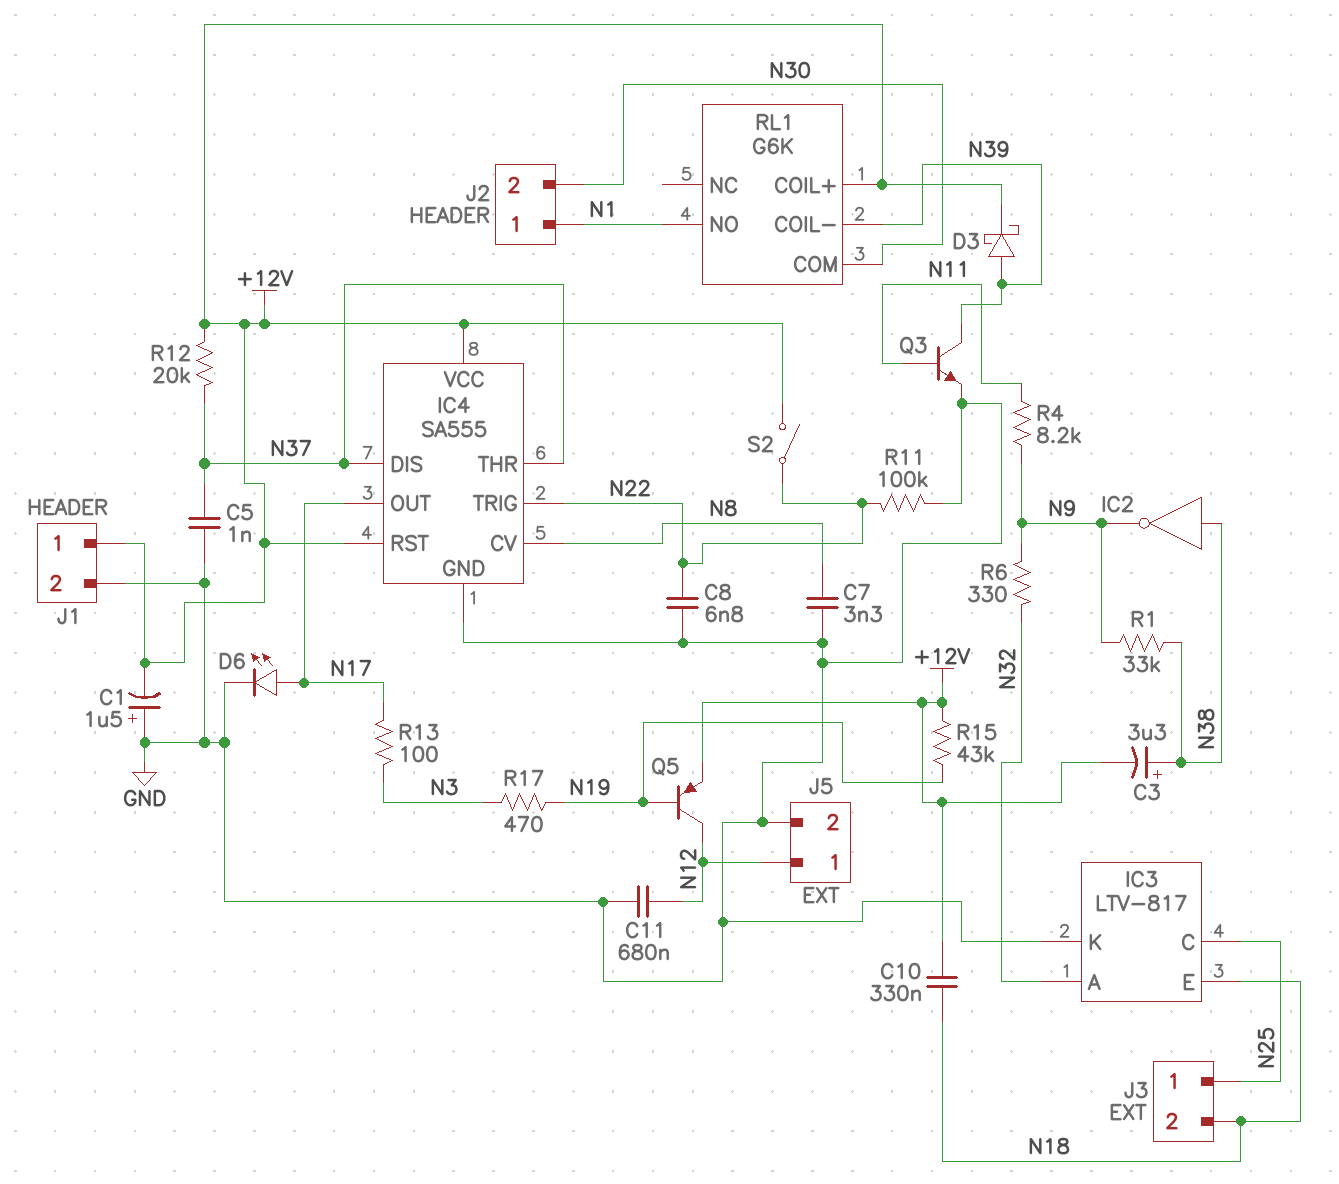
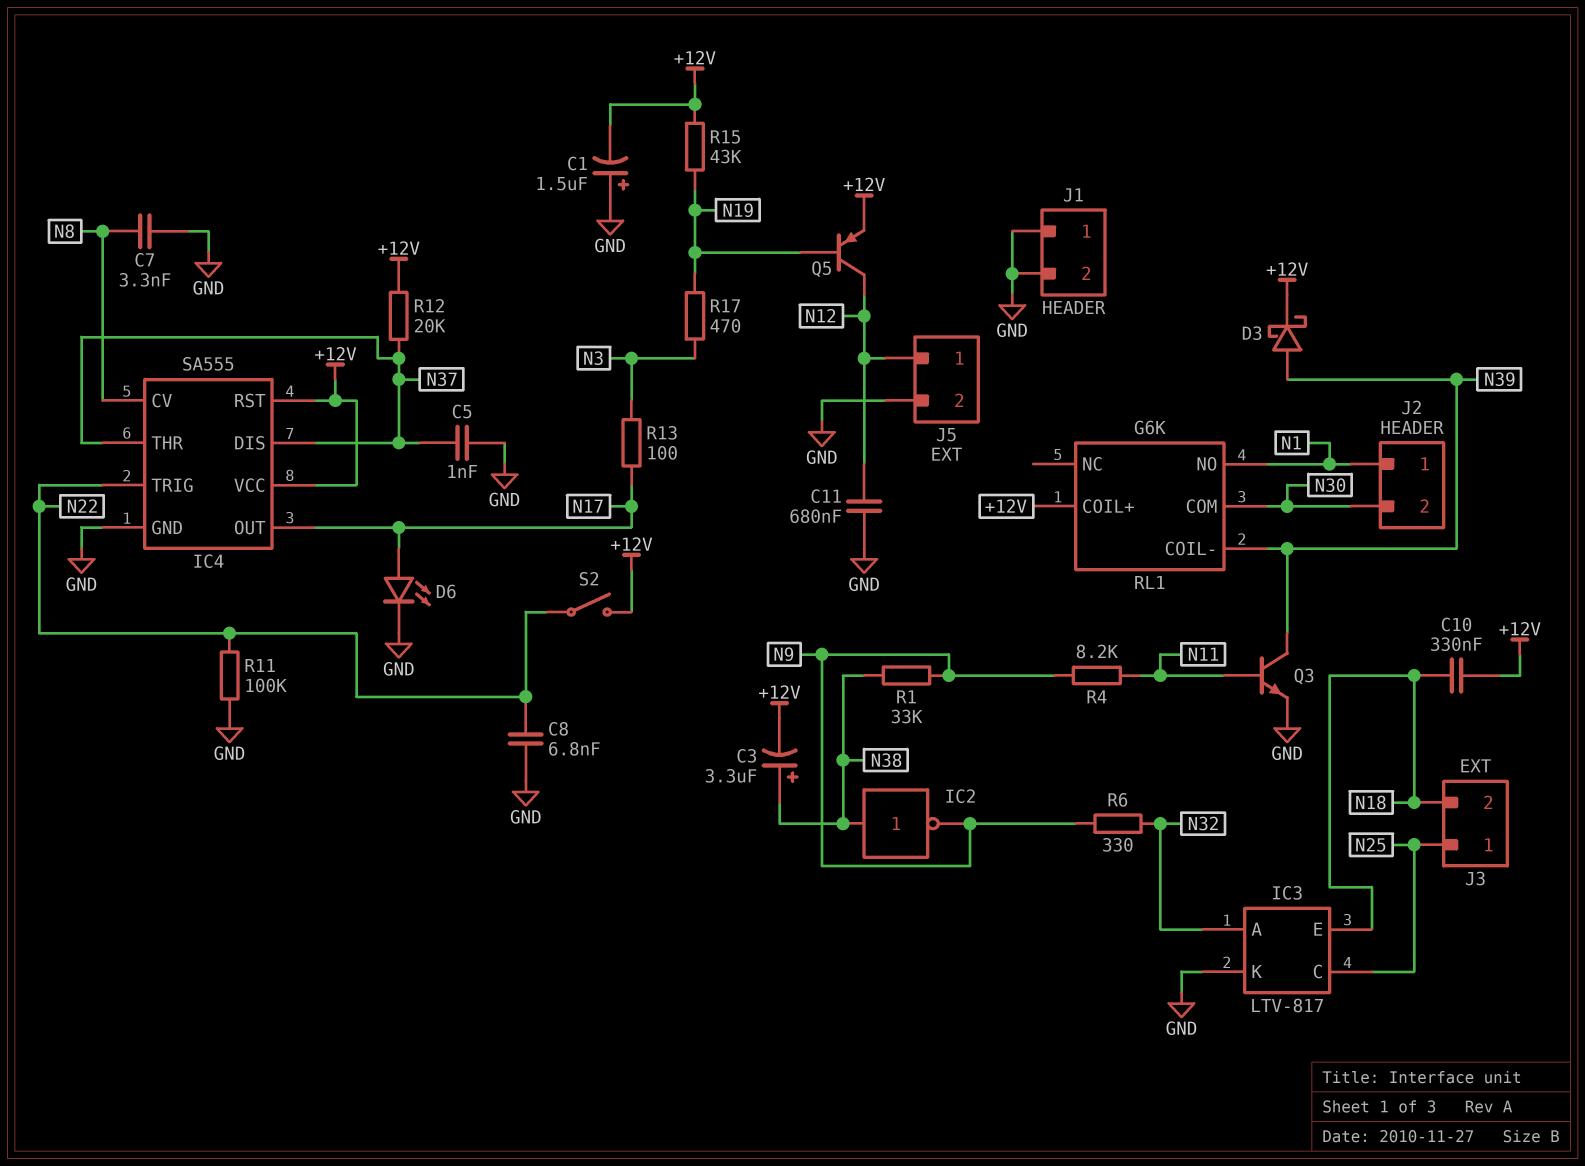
J1 pin 1: +12V -> GND

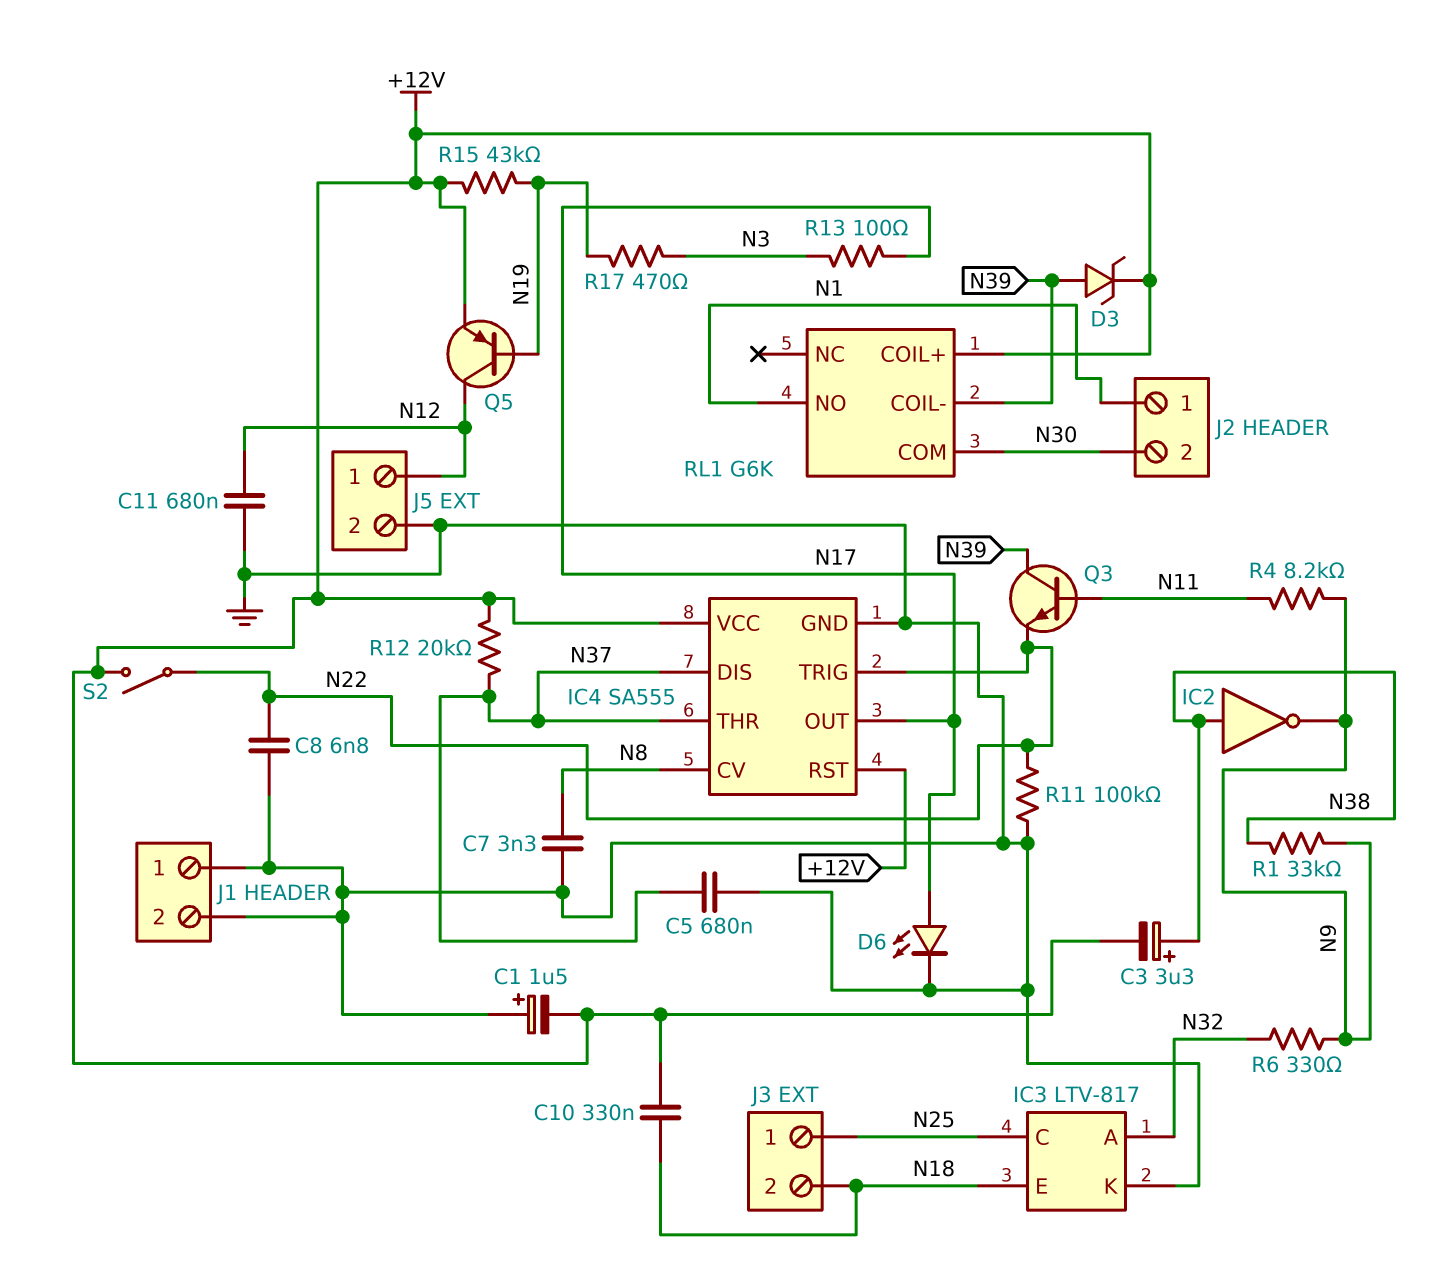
C5: 1nF (GND, N37) -> 680nF (GND, N37)
D3: schottky (A N39, K +12V) -> zener (A N39, K +12V)
Q3: NPN (B N11, C N39, E GND) -> NPN (B N11, C N39, E N22)

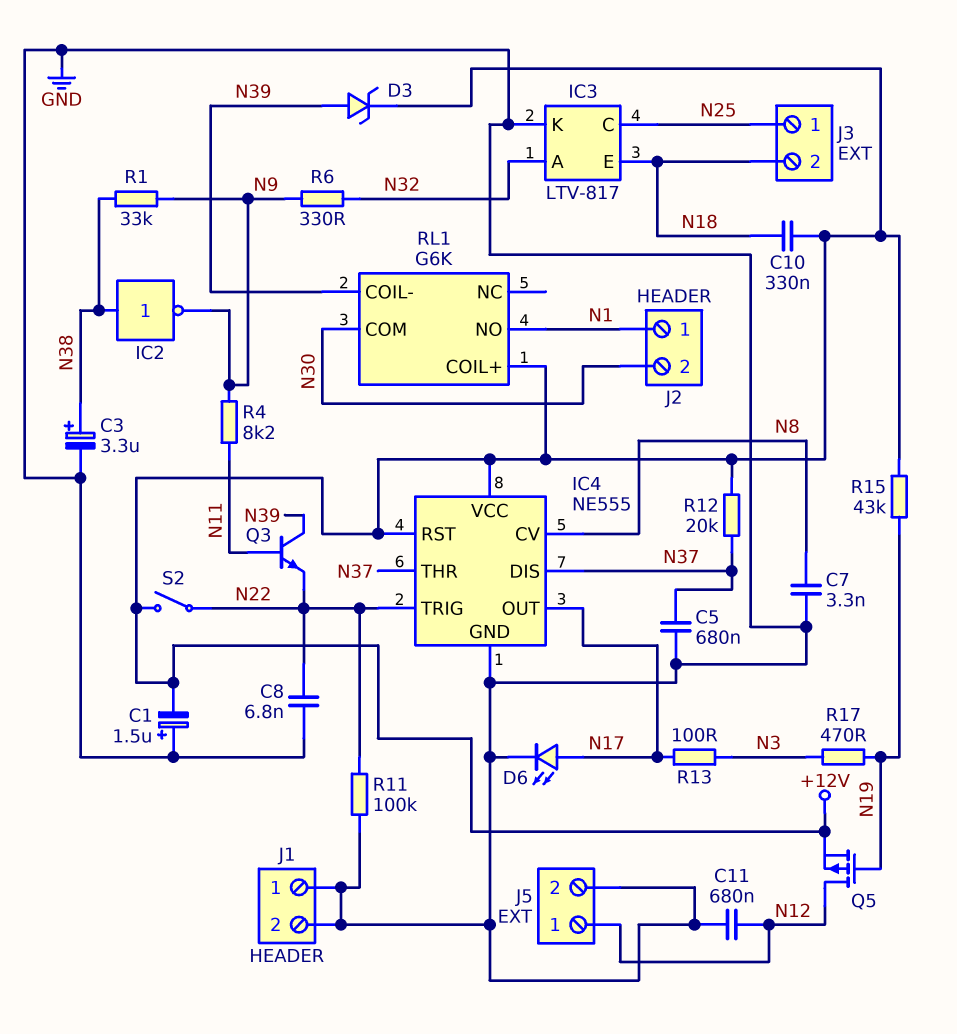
C3: 3.3uF (plus N38, minus +12V) -> 3.3uF (plus N38, minus GND)
IC4: SA555 -> NE555
Q5: PNP (B N19, C N12, E +12V) -> PMOS (G N19, D N12, S +12V)

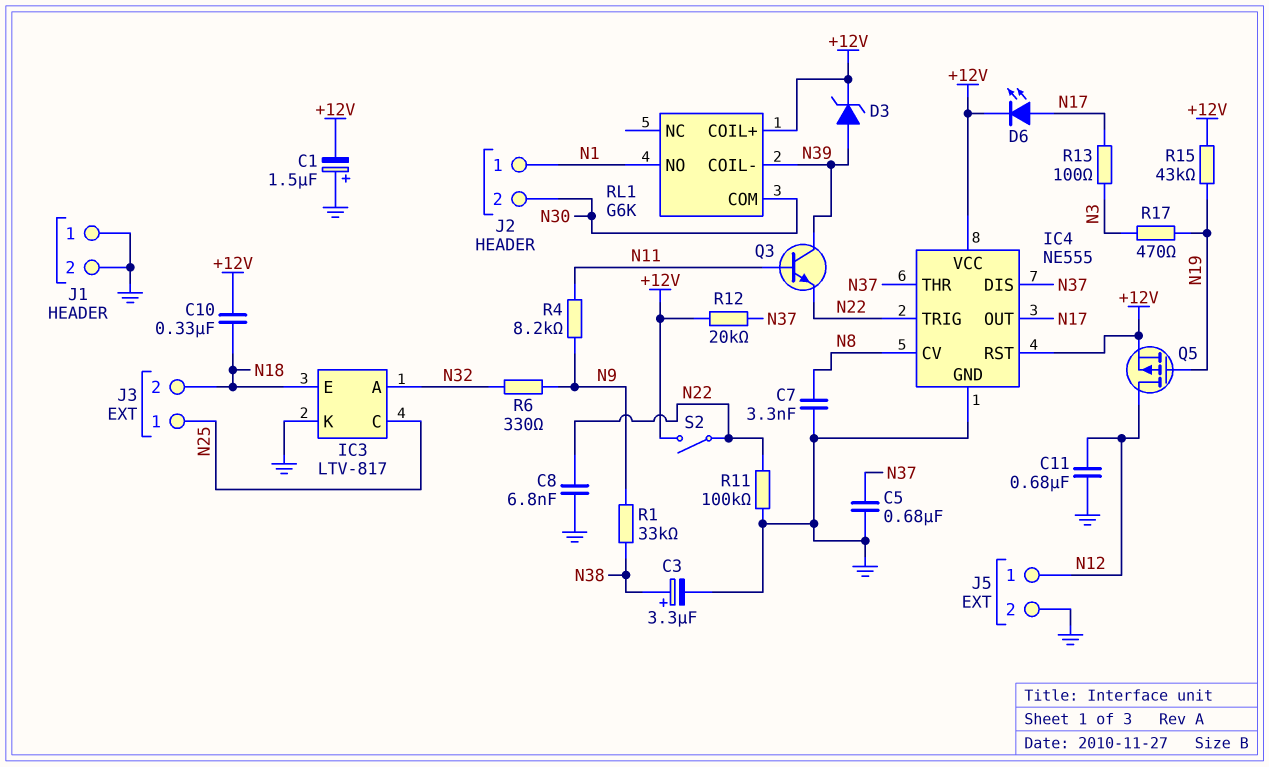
D6: LED (A N17, K GND) -> LED (A N17, K +12V)
IC2: NOT (in N38, out N9) -> none

